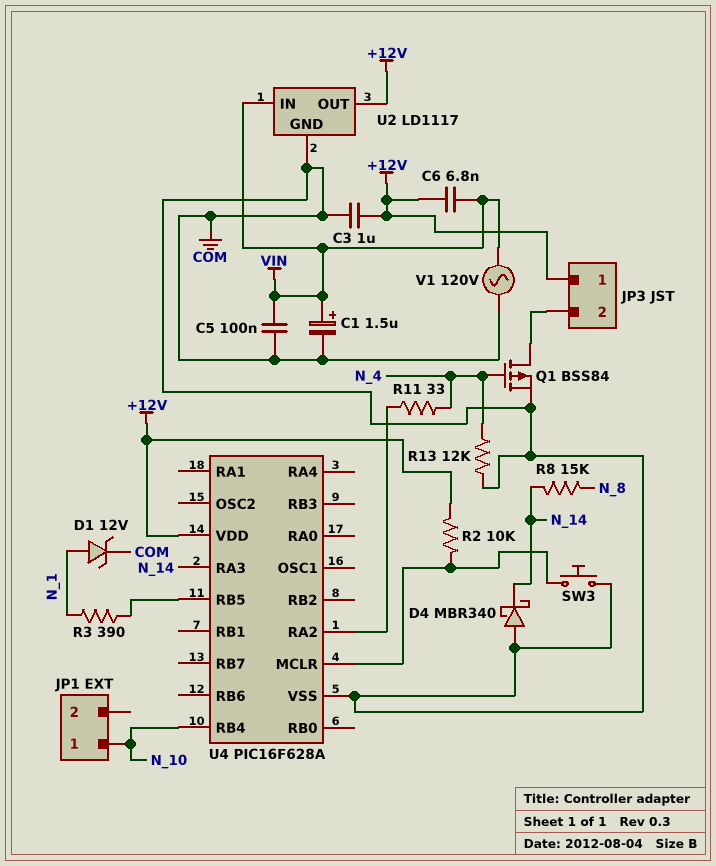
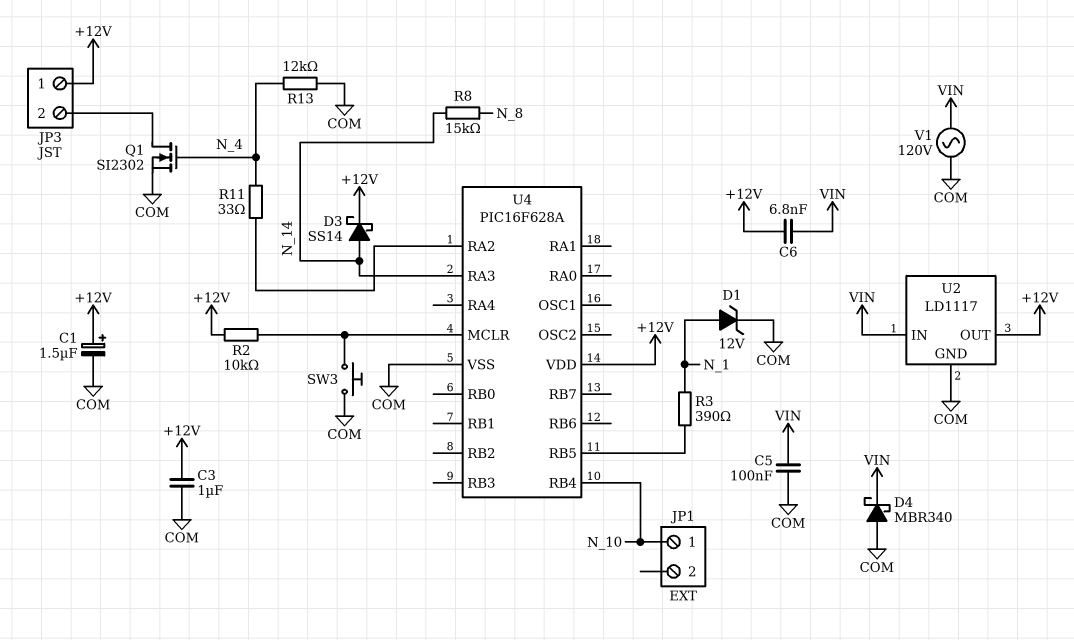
C1: 1.5uF (plus VIN, minus COM) -> 1.5uF (plus +12V, minus COM)
D3: none -> schottky SS14 (A N_14, K +12V)
D4: schottky MBR340 (A COM, K N_14) -> schottky MBR340 (A COM, K VIN)
Q1: PMOS BSS84 (G N_4, D JP3/2, S COM) -> NMOS SI2302 (G N_4, D JP3/2, S COM)

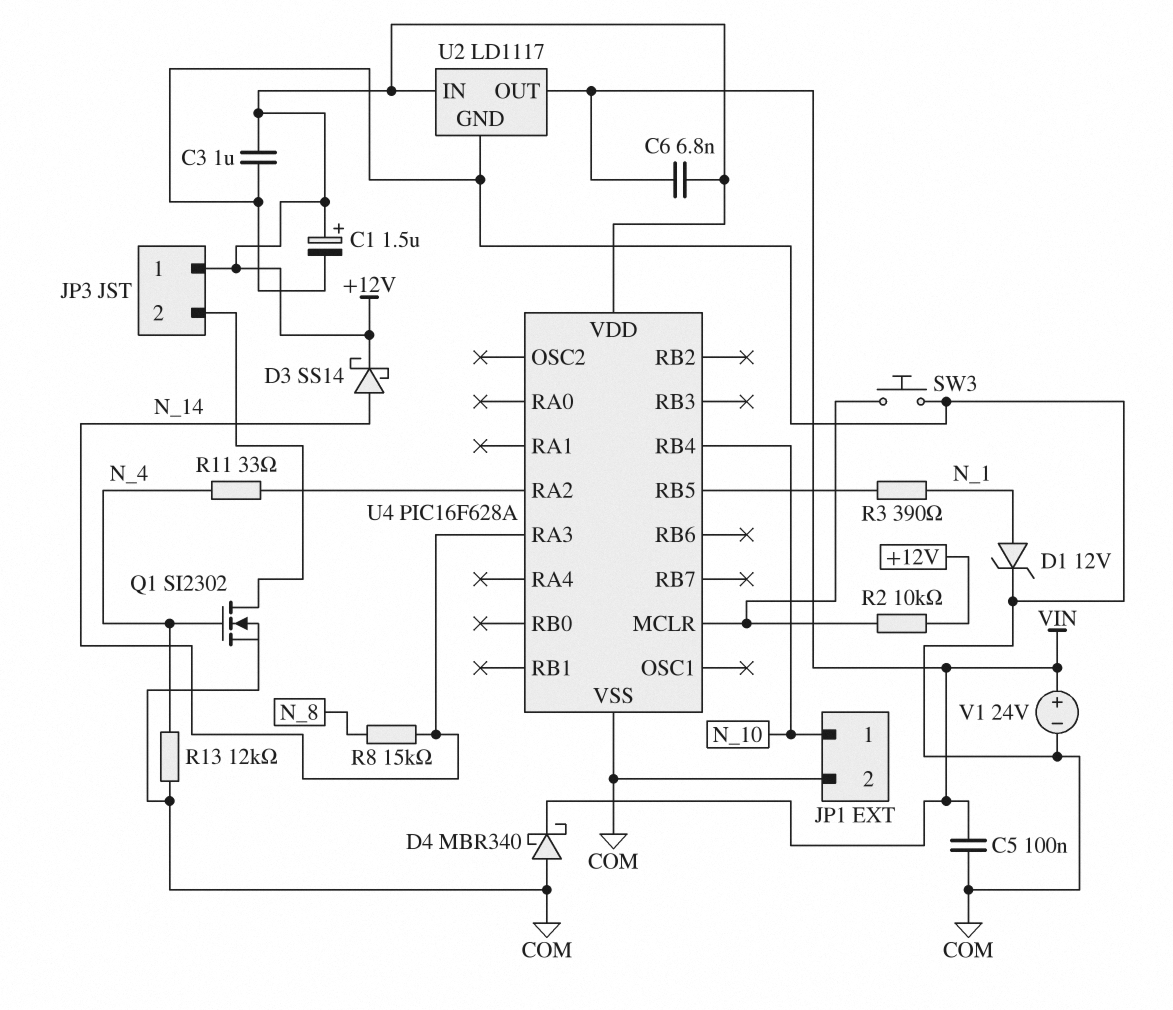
JP1 pin 2: none -> COM
U2 pin IN: VIN -> +12V
U2 pin OUT: +12V -> VIN
V1: AC 120V (COM, VIN) -> 24V (plus VIN, minus COM)

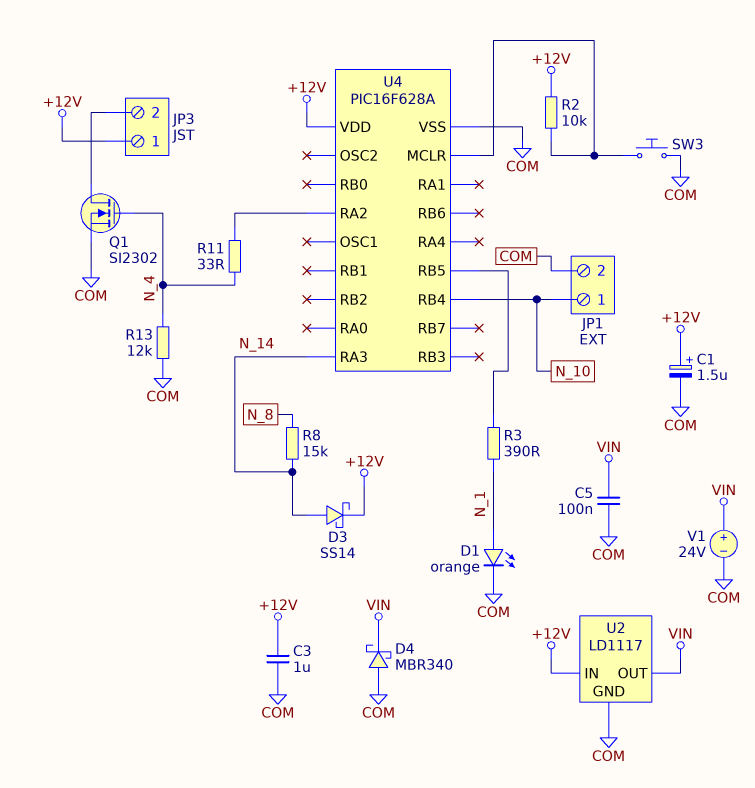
C6: 6.8nF (+12V, VIN) -> none
D1: zener 12V (A N_1, K COM) -> LED orange (A N_1, K COM)

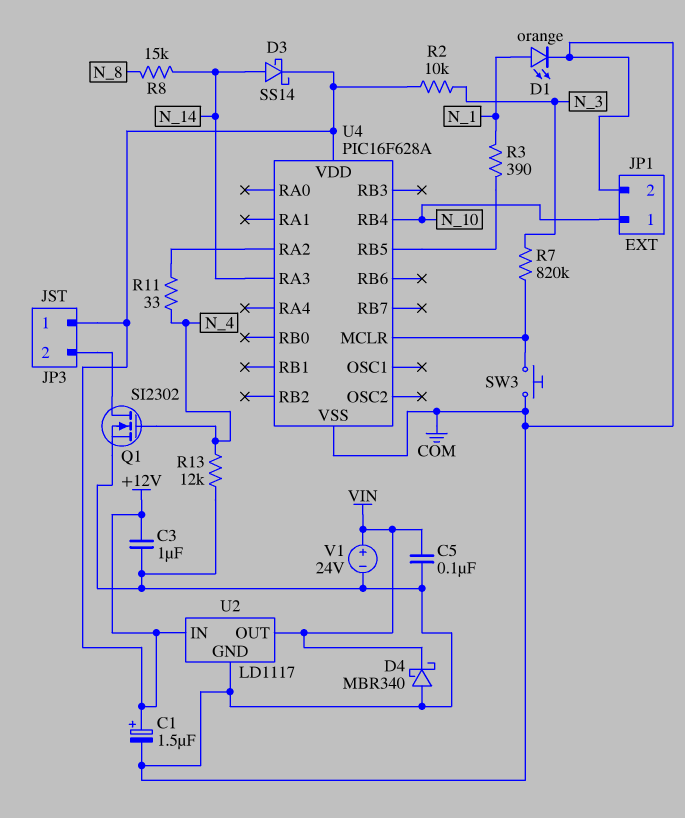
R2: 10k (+12V, U4/MCLR) -> 10k (+12V, N_3)
R7: none -> 820k (N_3, U4/MCLR)

